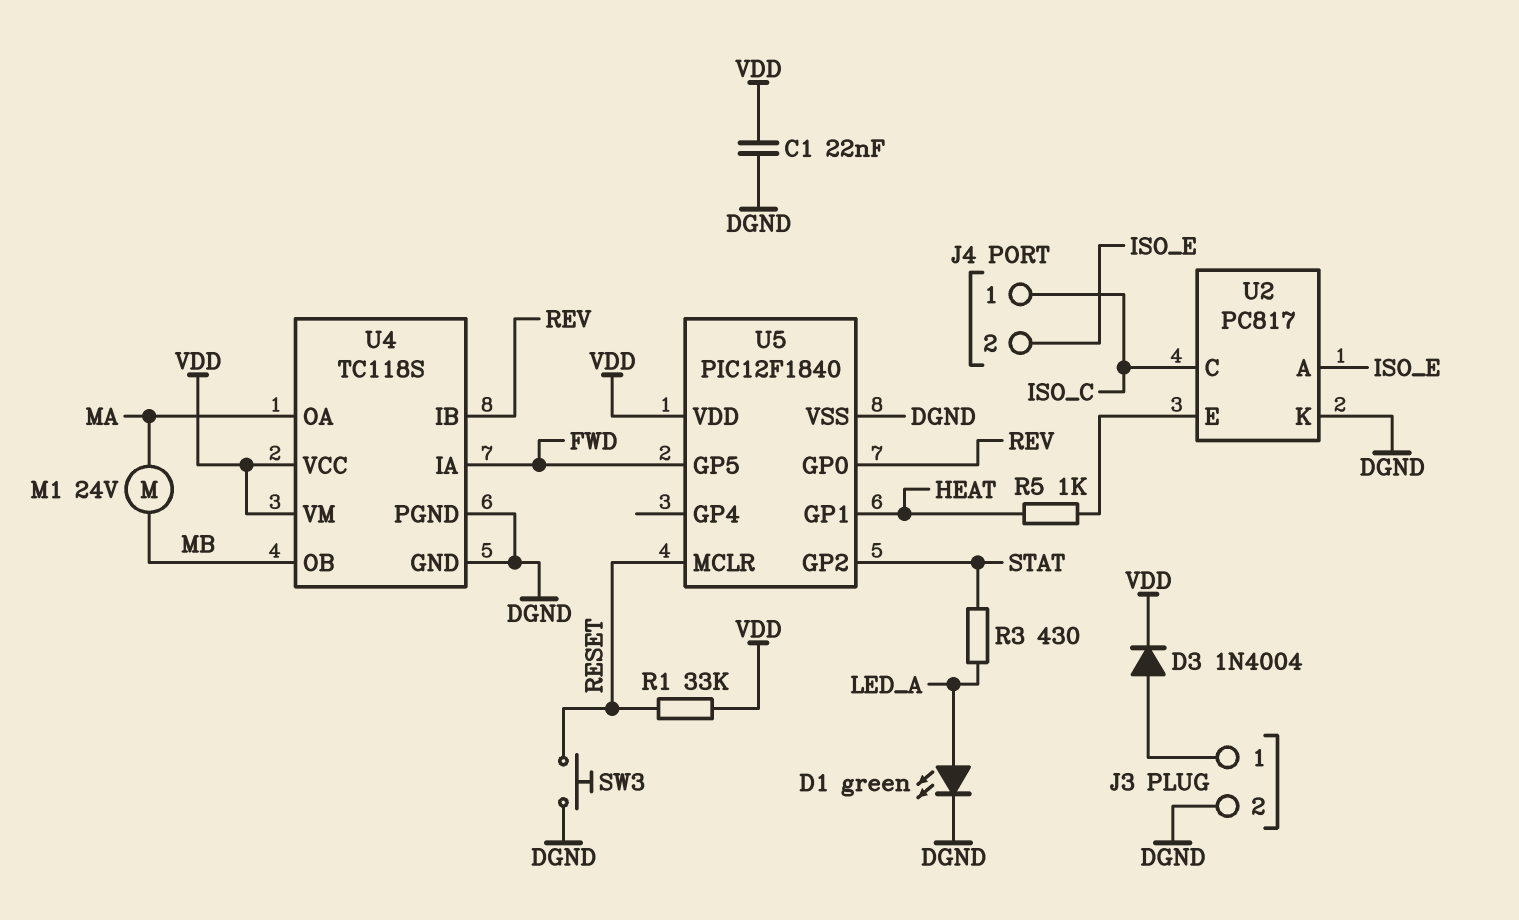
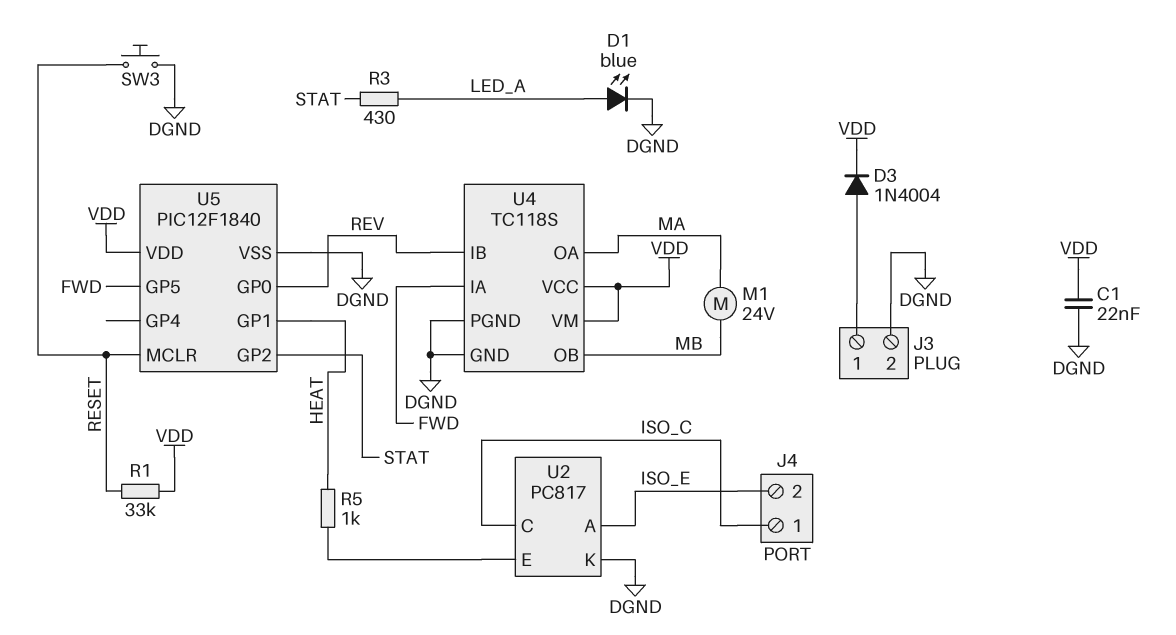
D1: LED green (A LED_A, K DGND) -> LED blue (A LED_A, K DGND)

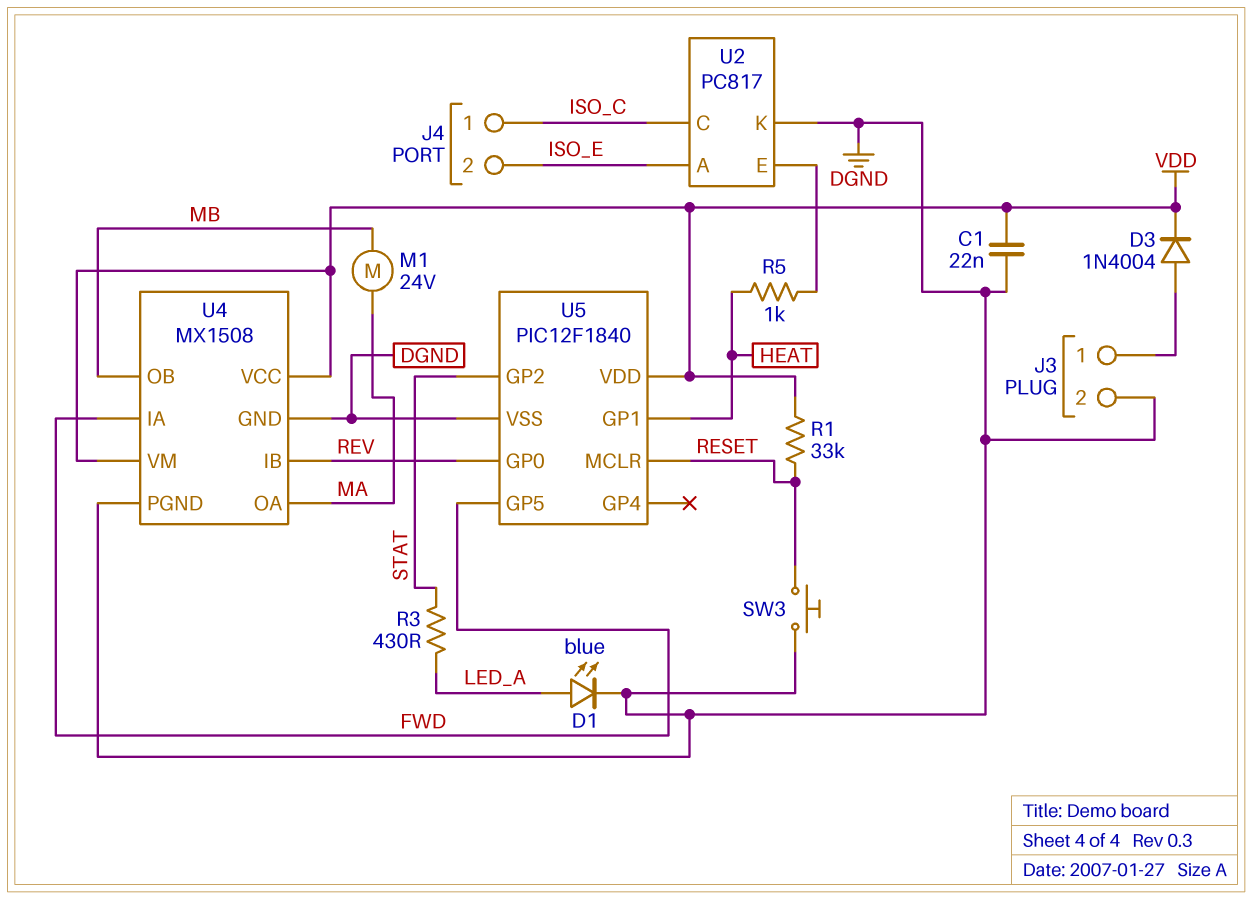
U4: TC118S -> MX1508

